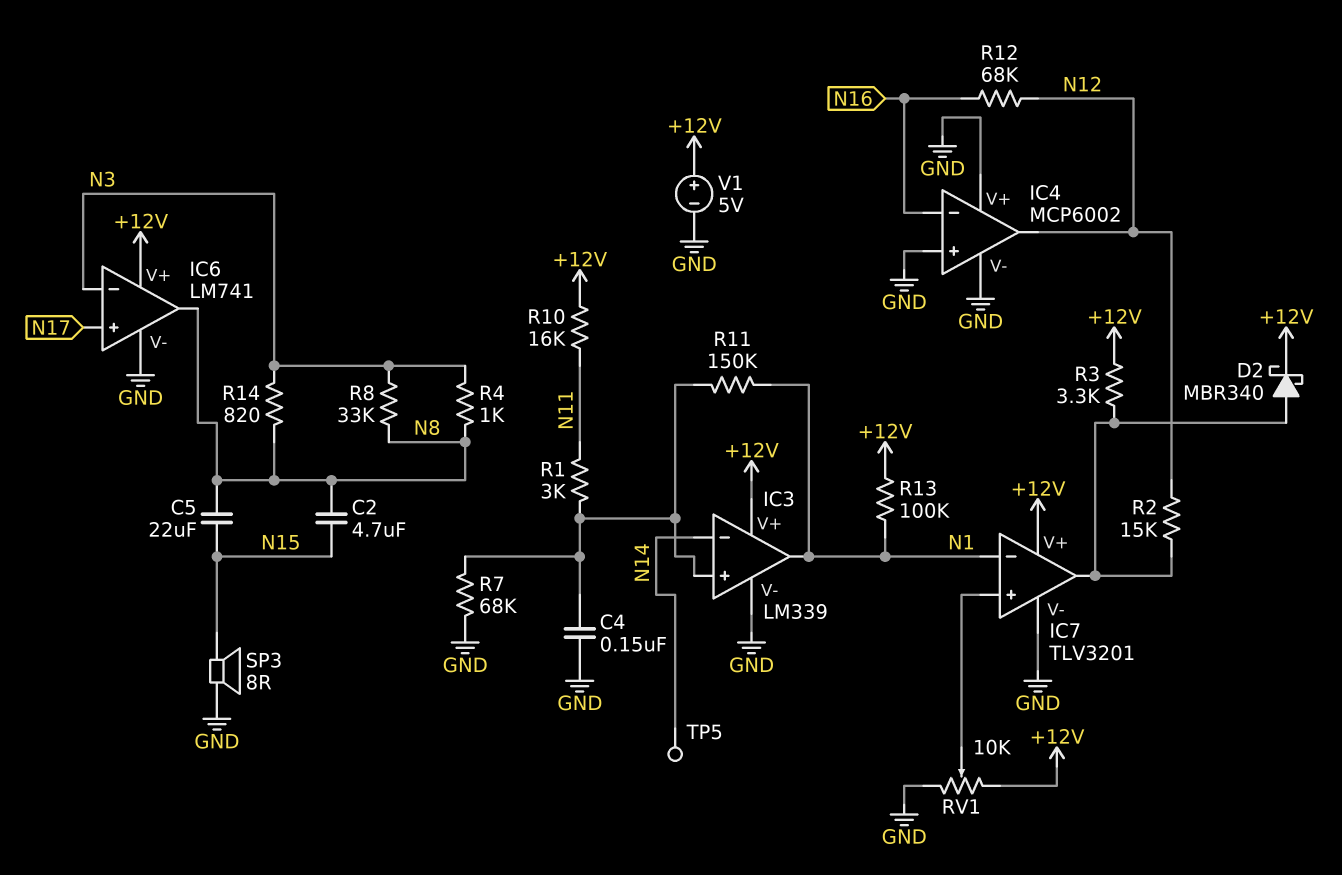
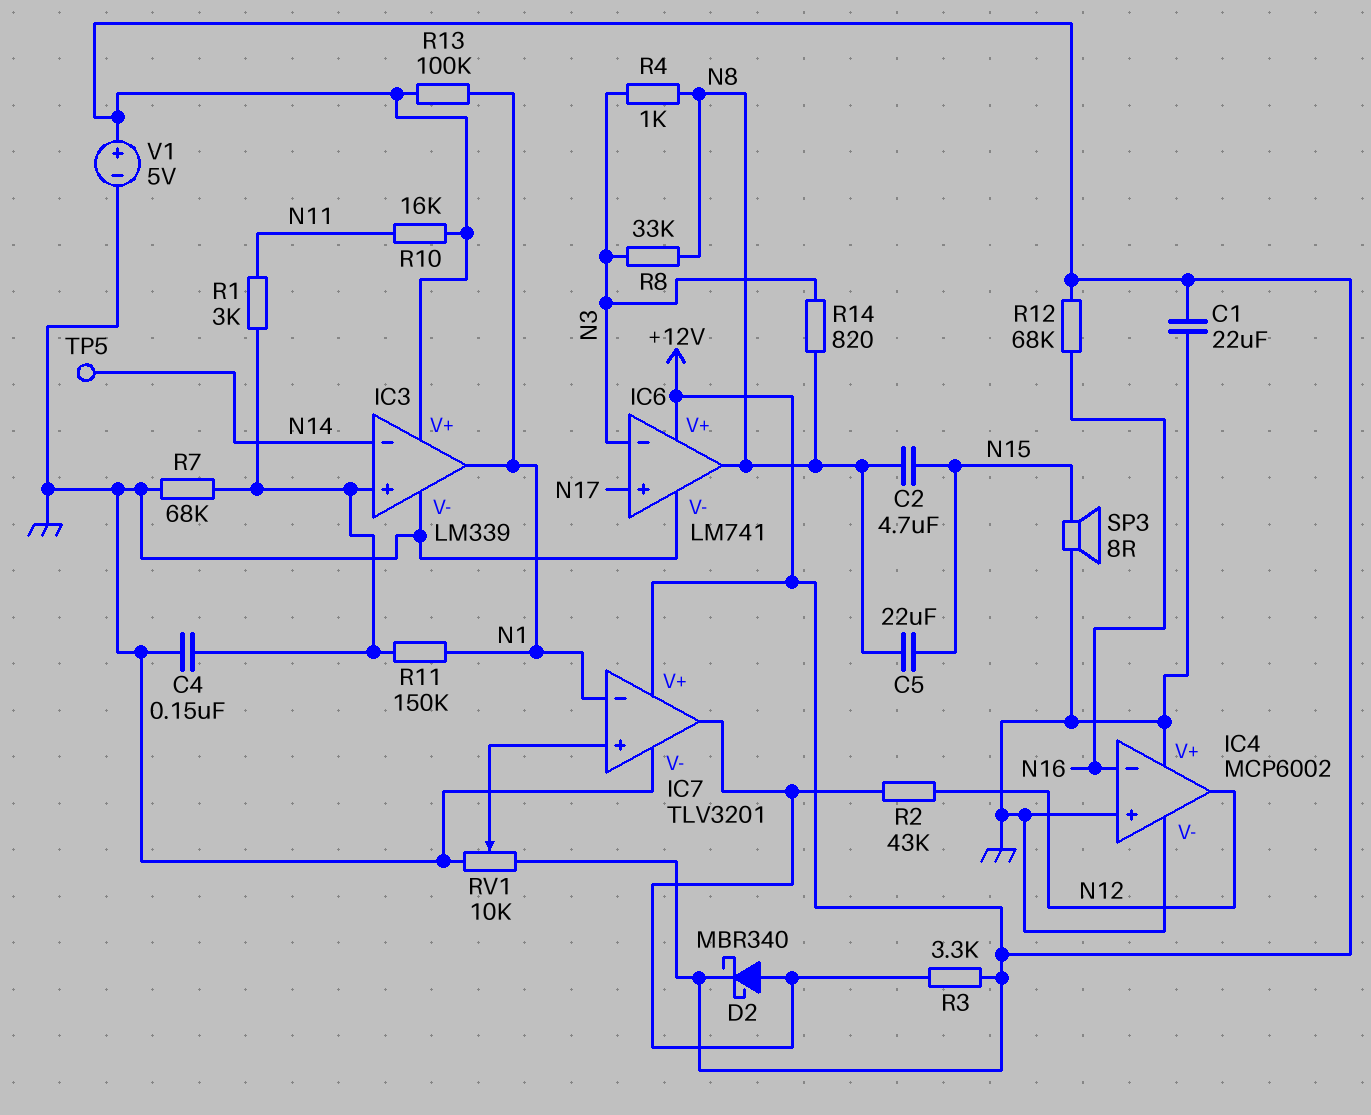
C1: none -> 22uF (+12V, GND)
R2: 15k (IC7/out, N12) -> 43k (IC7/out, N12)
R12: 68k (N12, N16) -> 68k (+12V, N16)

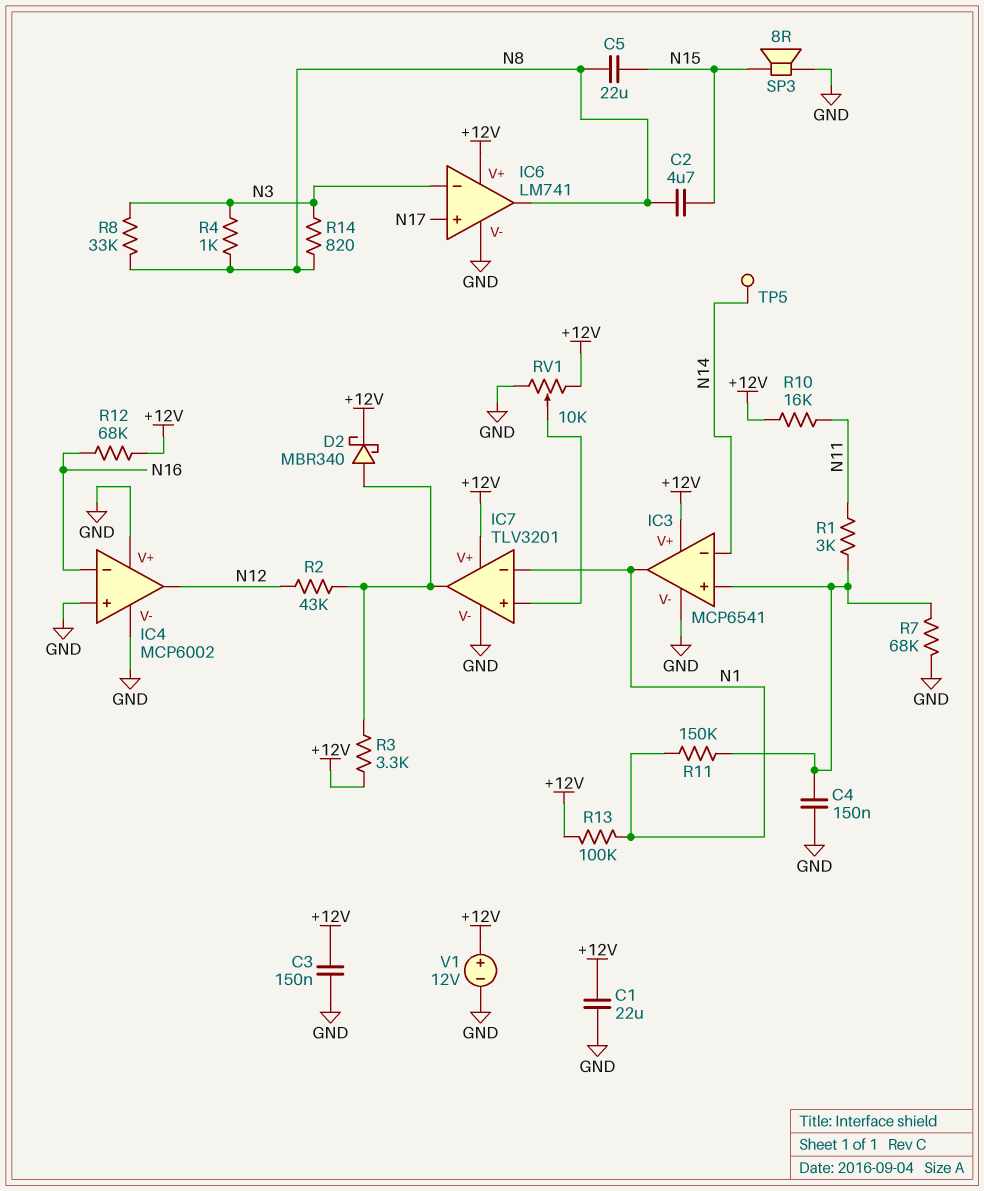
C3: none -> 150nF (+12V, GND)
IC3: LM339 -> MCP6541
V1: 5V (plus +12V, minus GND) -> 12V (plus +12V, minus GND)

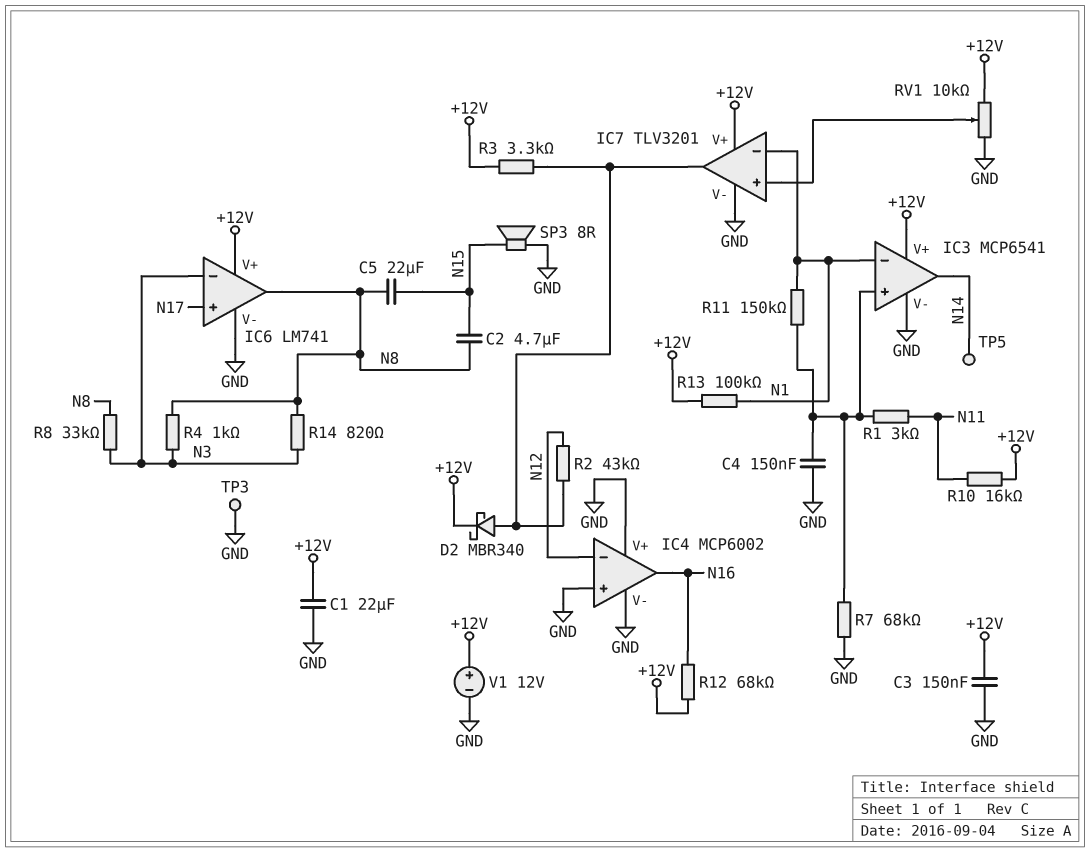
IC3 pin in-: N14 -> N1
IC3 pin out: N1 -> N14
IC4 pin in-: N16 -> N12
IC4 pin out: N12 -> N16
TP3: none -> test point (GND)

